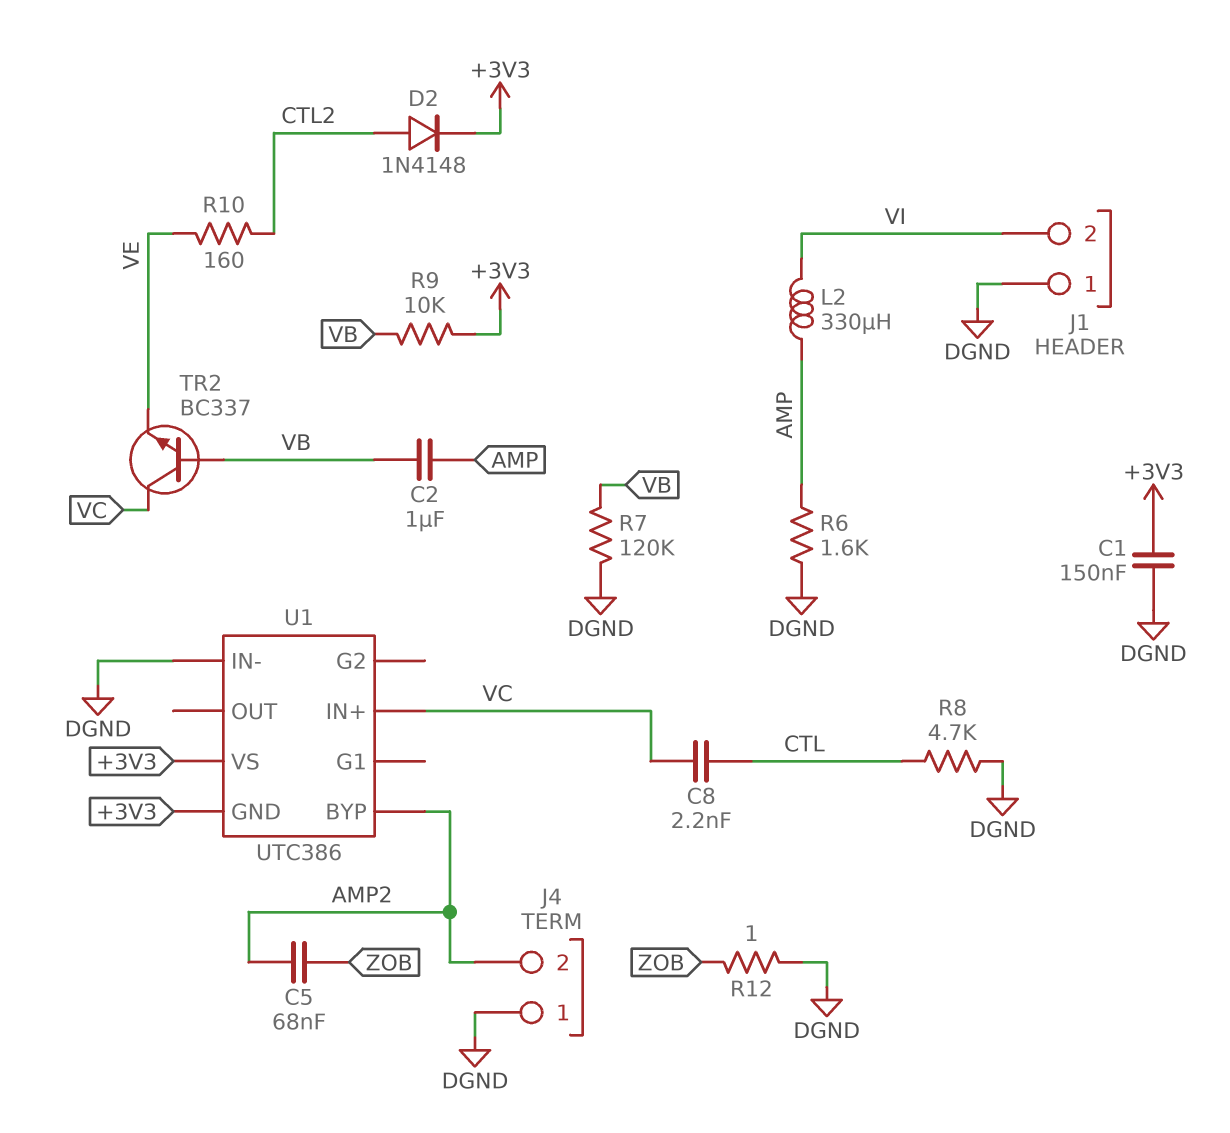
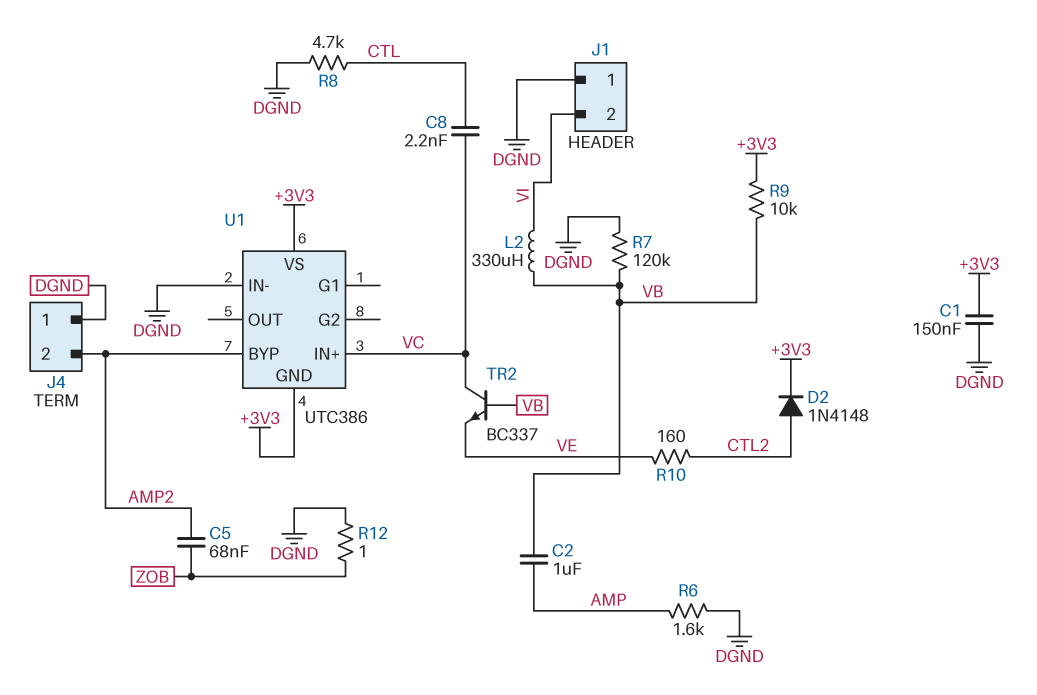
L2: 330uH (AMP, VI) -> 330uH (VB, VI)

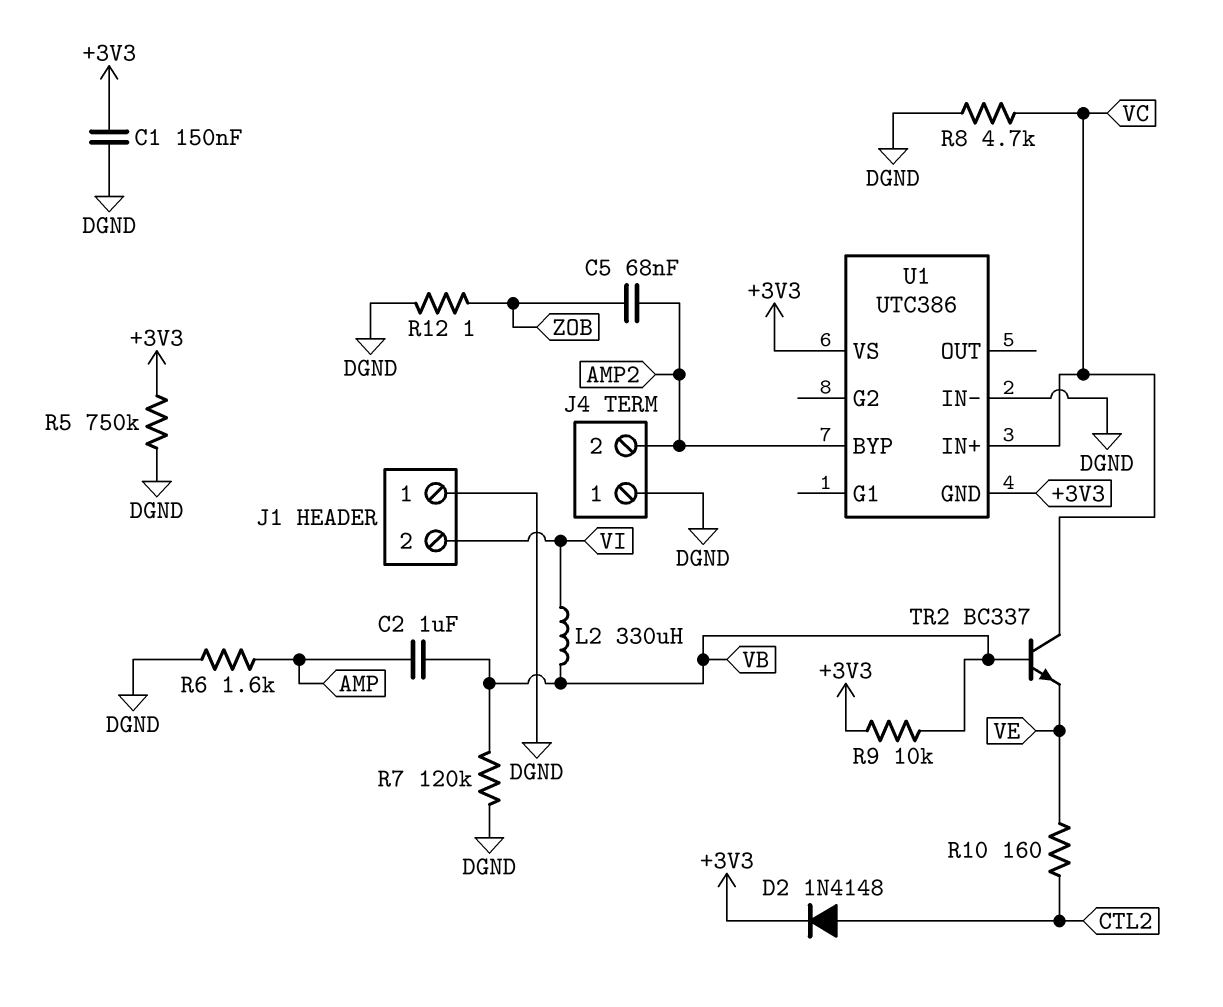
C8: 2.2nF (CTL, VC) -> none
R5: none -> 750k (+3V3, DGND)
R8: 4.7k (CTL, DGND) -> 4.7k (DGND, VC)

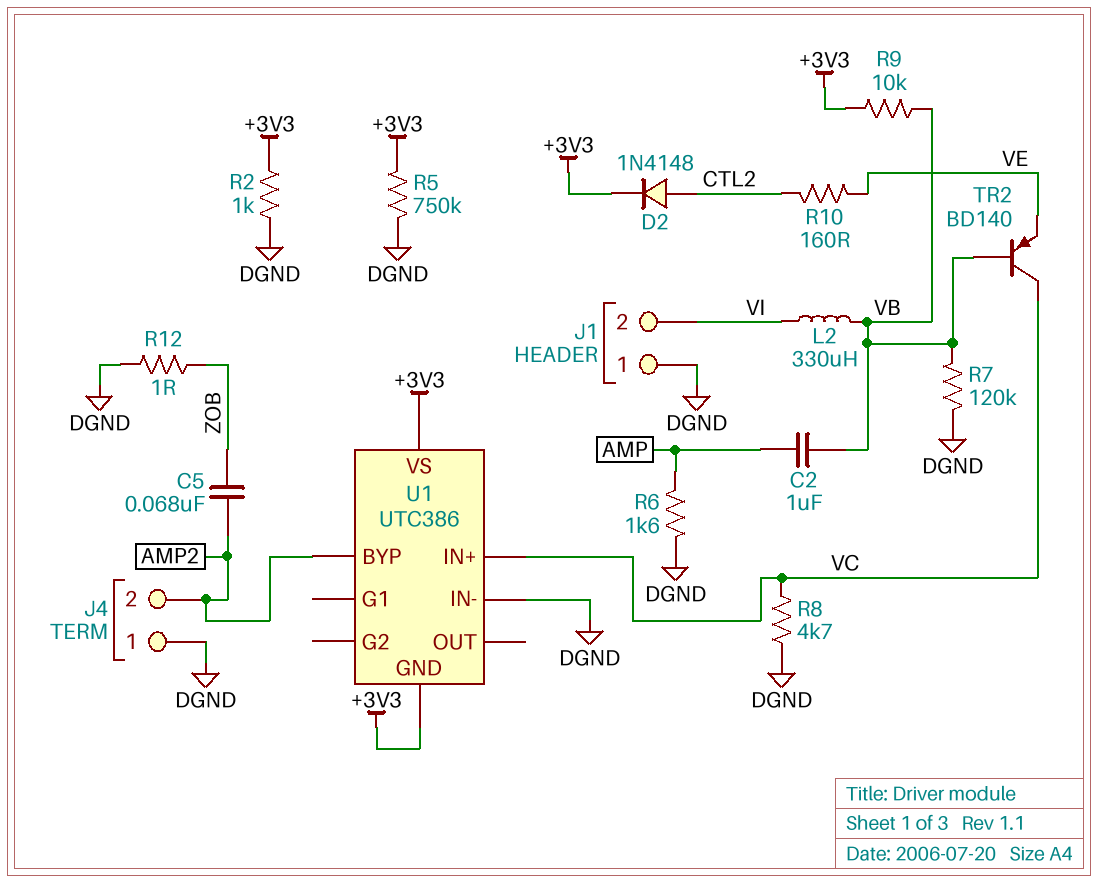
C1: 150nF (+3V3, DGND) -> none
R2: none -> 1k (+3V3, DGND)
TR2: NPN BC337 (B VB, C VC, E VE) -> PNP BD140 (B VB, C VC, E VE)

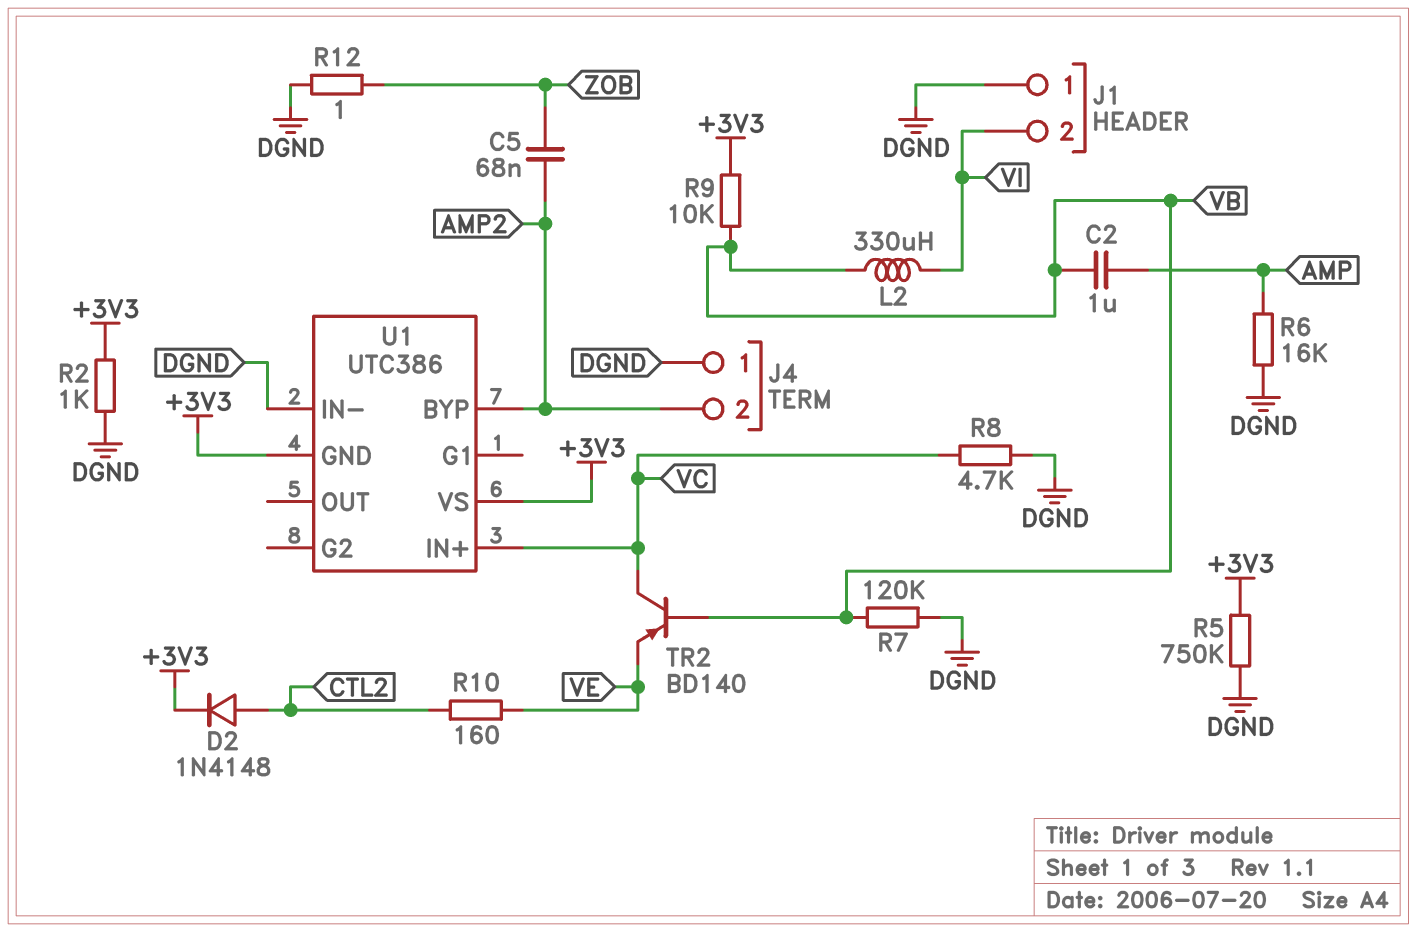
R6: 1.6k (AMP, DGND) -> 16k (AMP, DGND)

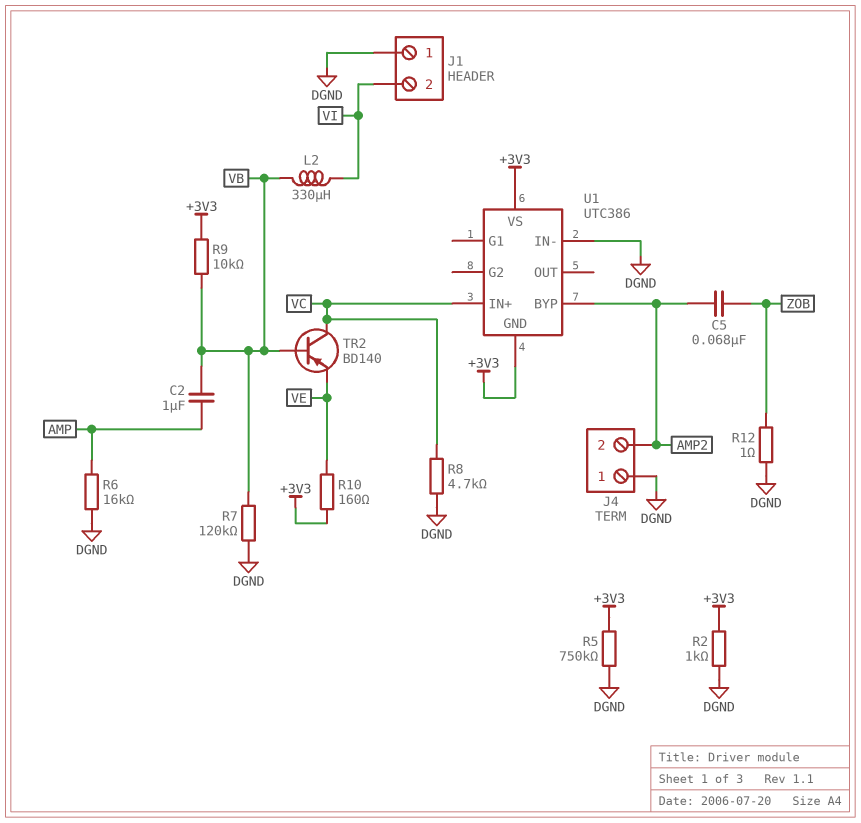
D2: diode 1N4148 (A CTL2, K +3V3) -> none
R10: 160 (CTL2, VE) -> 160 (+3V3, VE)

